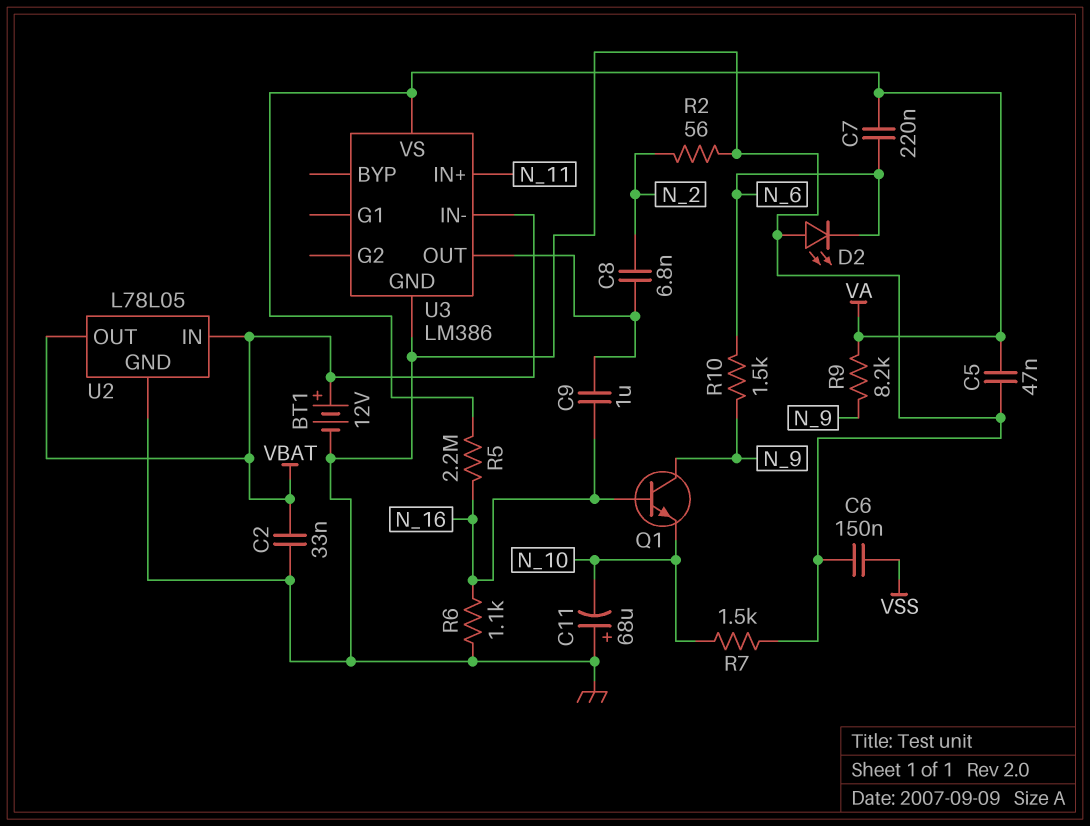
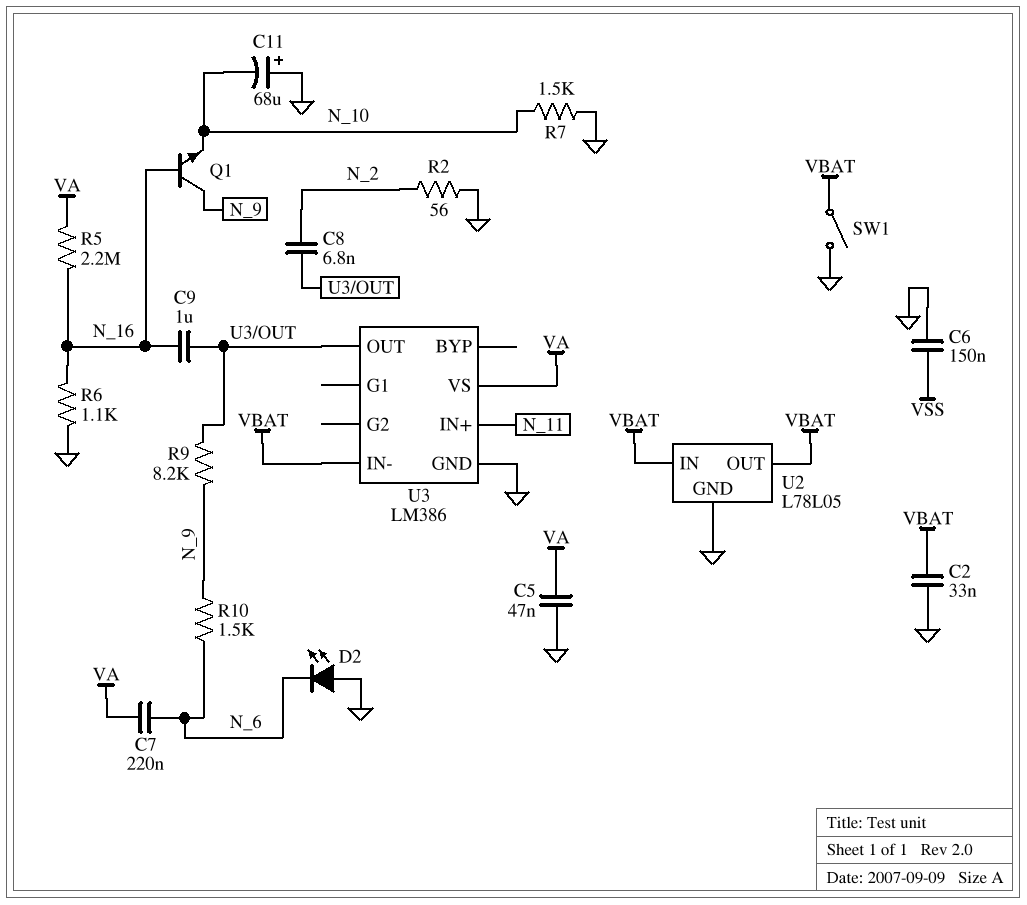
BT1: 12V (plus VBAT, minus GND) -> none
R9: 8.2k (N_9, VA) -> 8.2k (N_9, U3/OUT)
SW1: none -> switch (GND, VBAT)

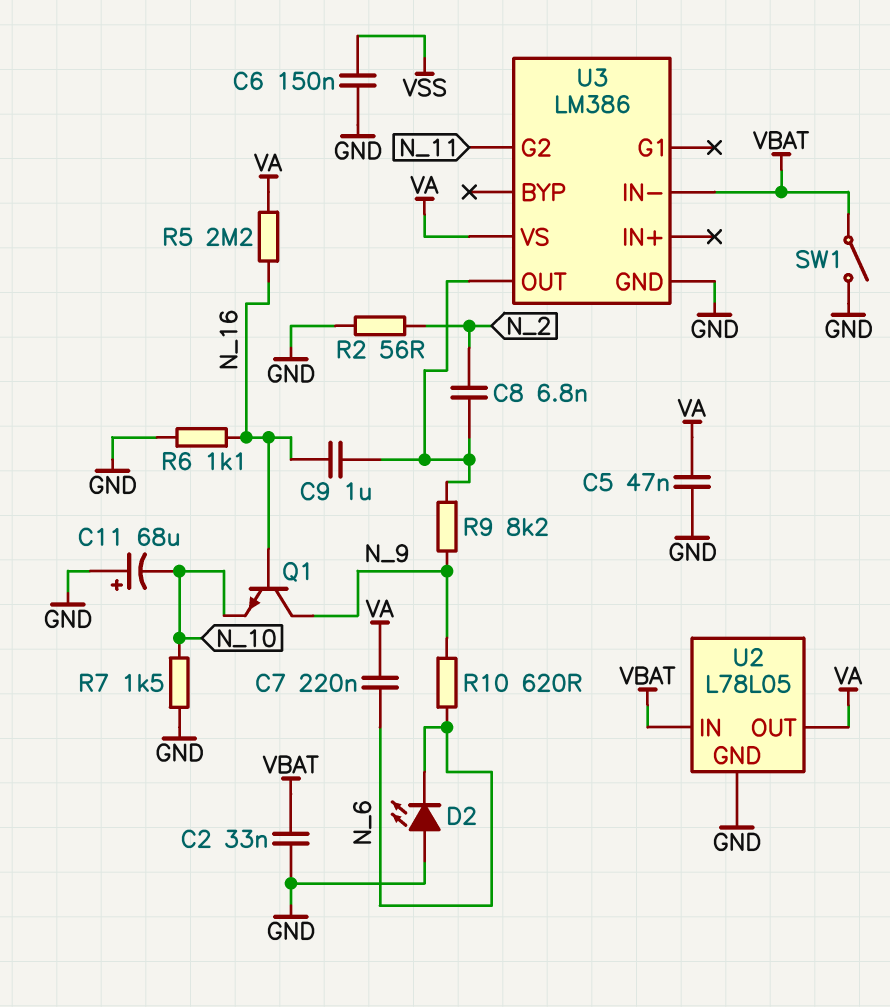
R10: 1.5k (N_6, N_9) -> 620 (N_6, N_9)
U2 pin OUT: VBAT -> VA
U3 pin G2: none -> N_11
U3 pin IN+: N_11 -> none

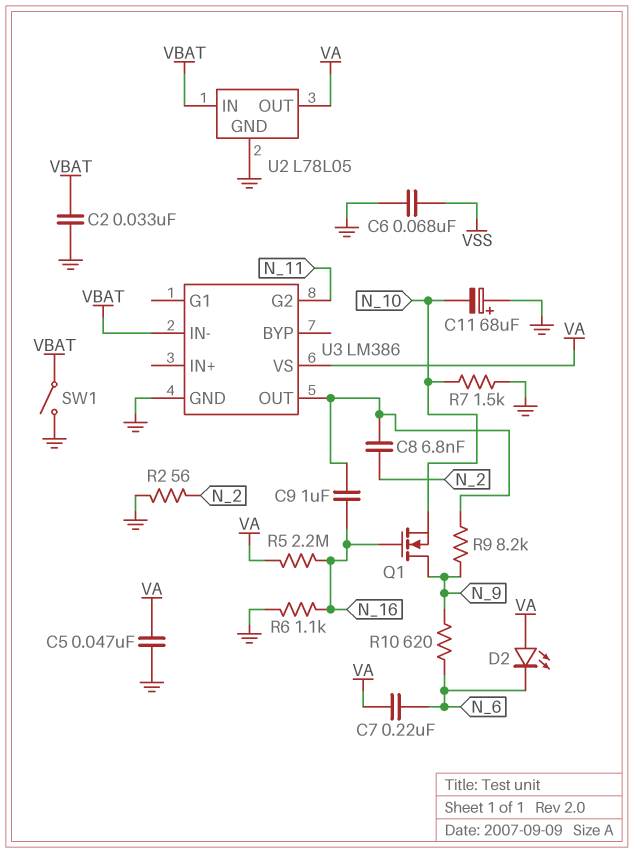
C6: 150nF (GND, VSS) -> 68nF (GND, VSS)
D2: LED (A GND, K N_6) -> LED (A VA, K N_6)
Q1: NPN (B N_16, C N_9, E N_10) -> NMOS (G N_16, D N_9, S N_10)

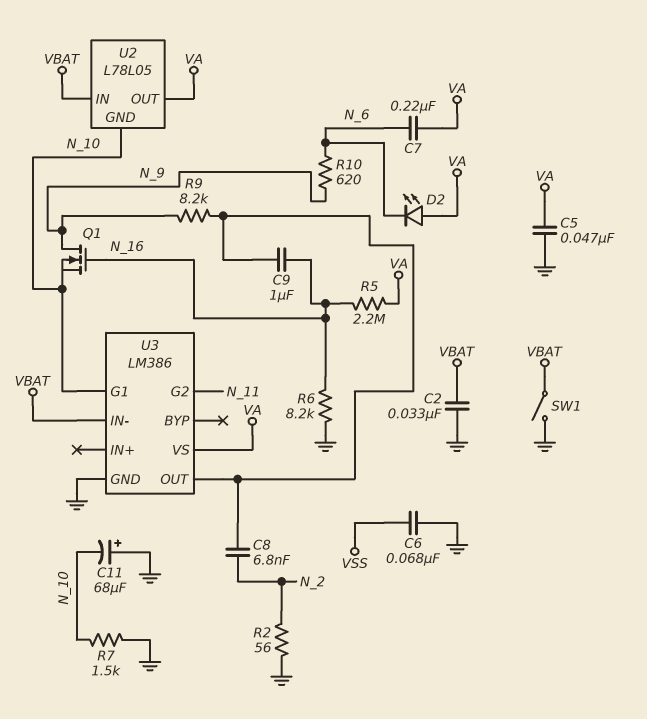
R6: 1.1k (GND, N_16) -> 8.2k (GND, N_16)
U2 pin GND: GND -> N_10
U3 pin G1: none -> N_10

